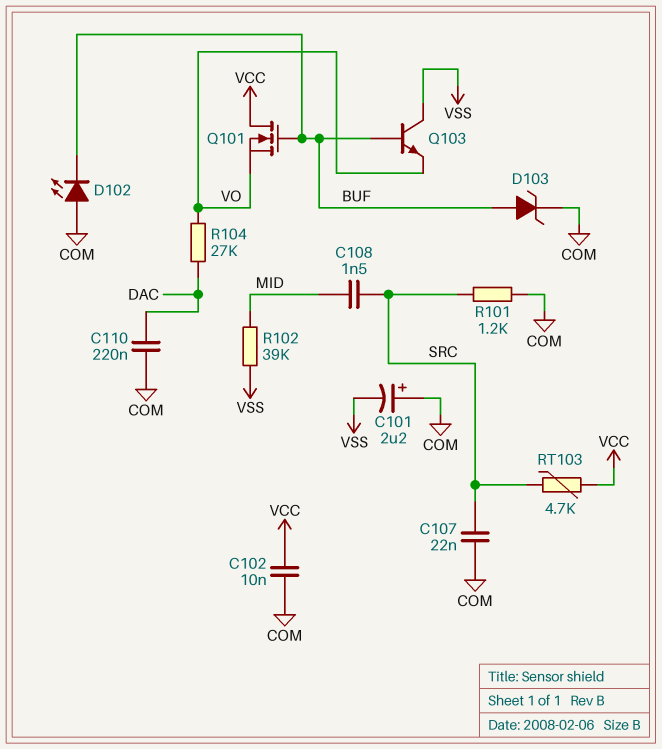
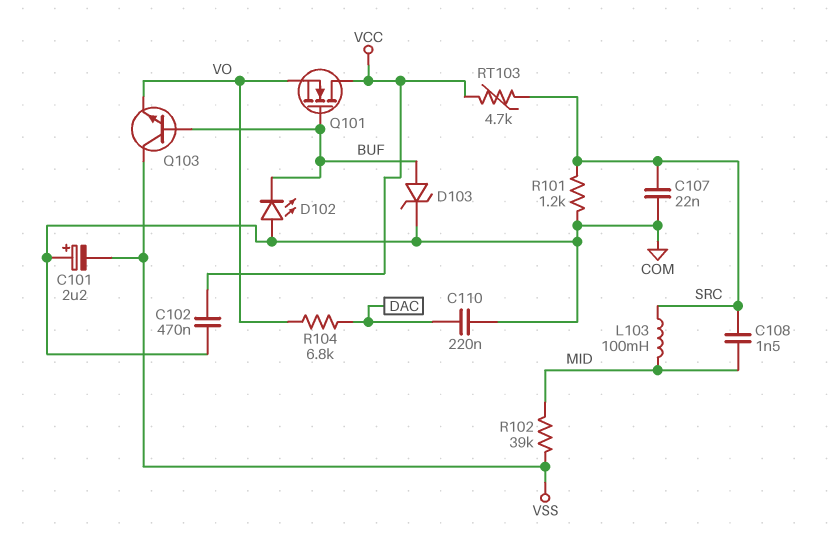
C102: 10nF (COM, VCC) -> 470nF (COM, VCC)
L103: none -> 100mH (MID, SRC)
R104: 27k (DAC, VO) -> 6.8k (DAC, VO)

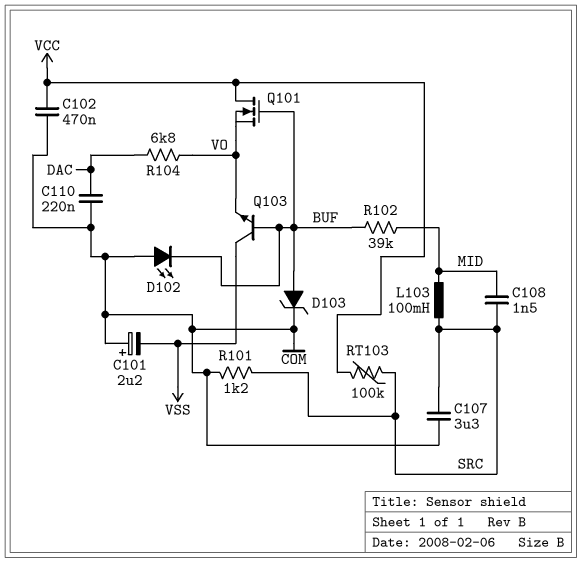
C107: 22nF (COM, SRC) -> 3.3uF (COM, SRC)
R102: 39k (MID, VSS) -> 39k (BUF, MID)
RT103: 4.7k (SRC, VCC) -> 100k (SRC, VCC)

